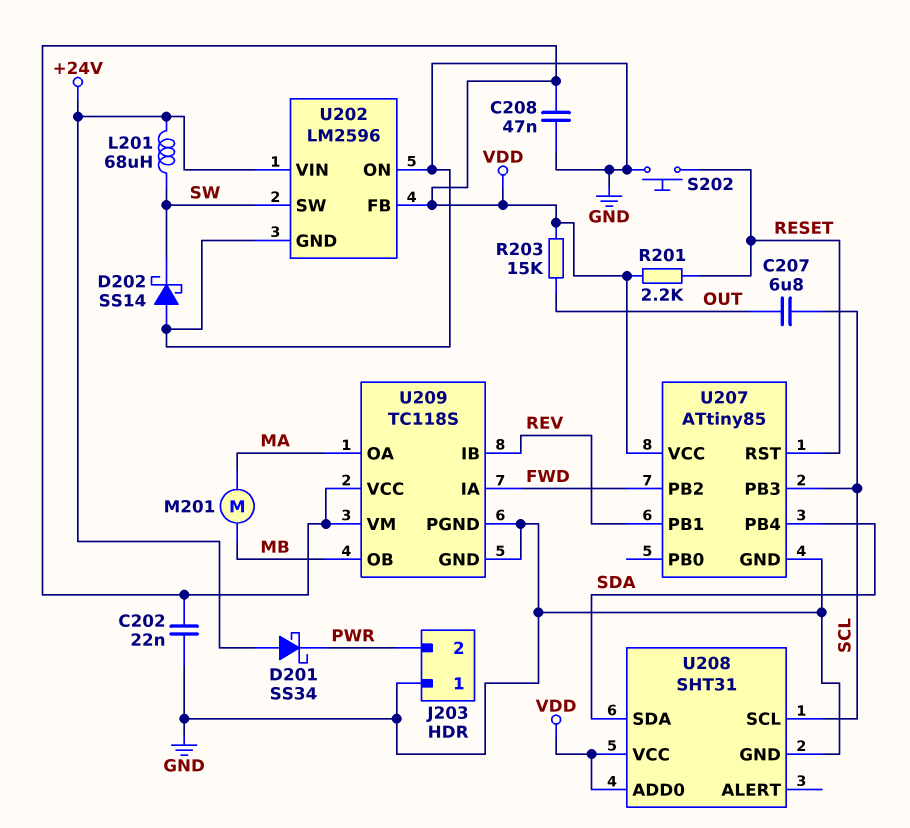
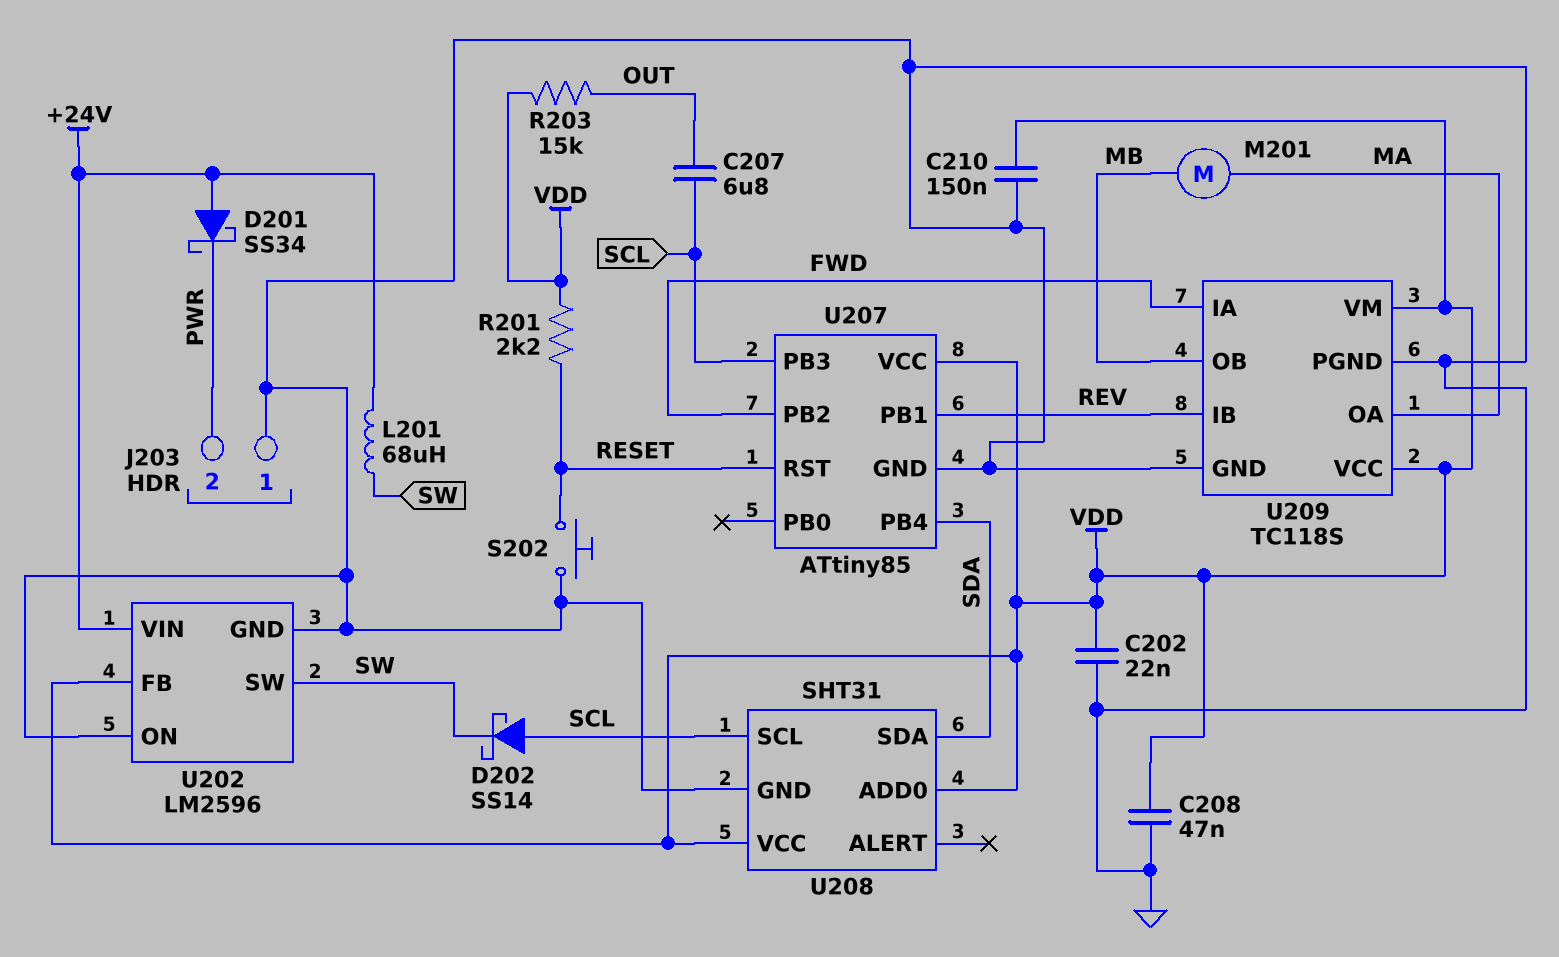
C210: none -> 150nF (GND, VDD)
D202: schottky SS14 (A GND, K SW) -> schottky SS14 (A SCL, K SW)

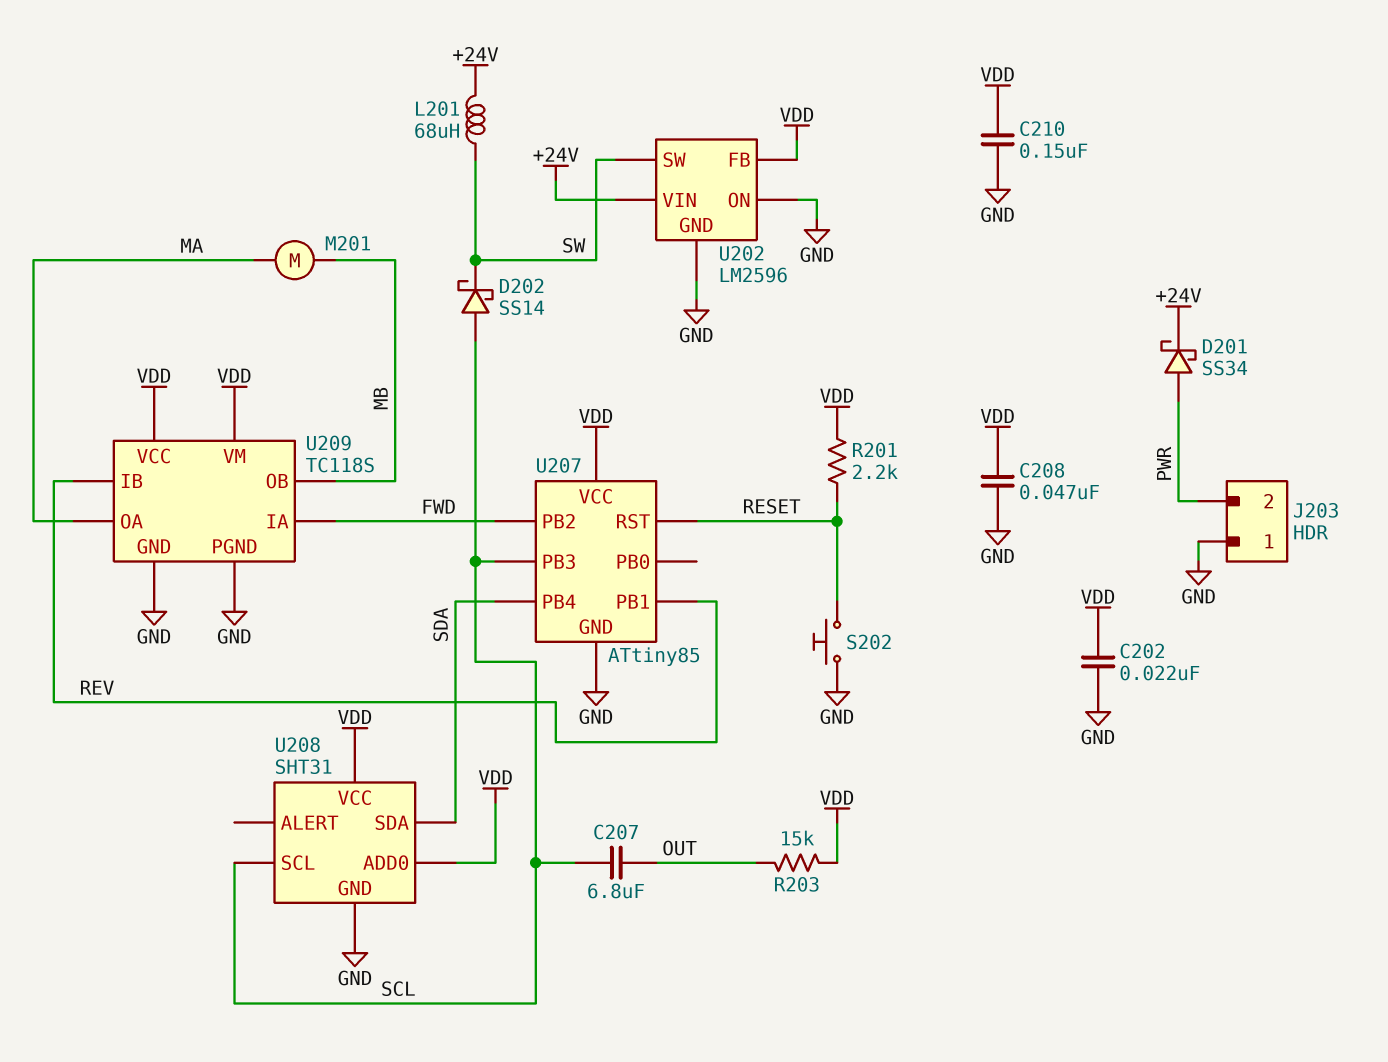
D201: schottky SS34 (A +24V, K PWR) -> schottky SS34 (A PWR, K +24V)

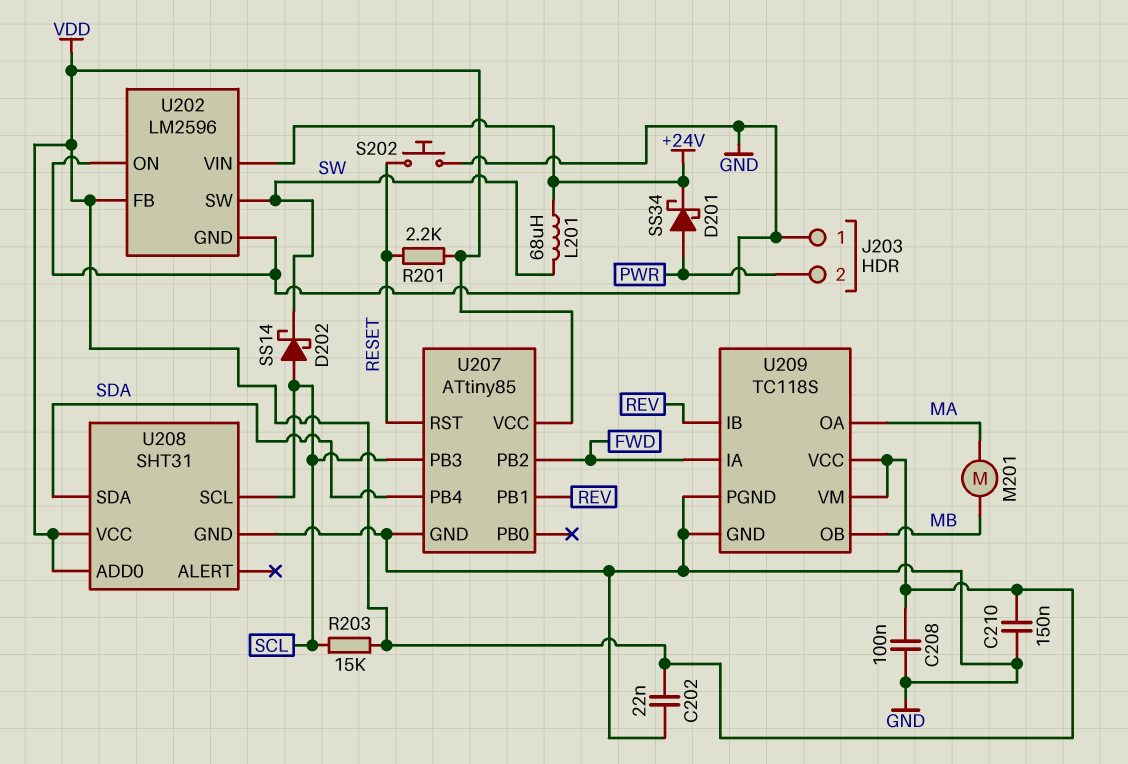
C207: 6.8uF (OUT, SCL) -> none
C208: 47nF (GND, VDD) -> 100nF (GND, VDD)
R203: 15k (OUT, VDD) -> 15k (SCL, VDD)

